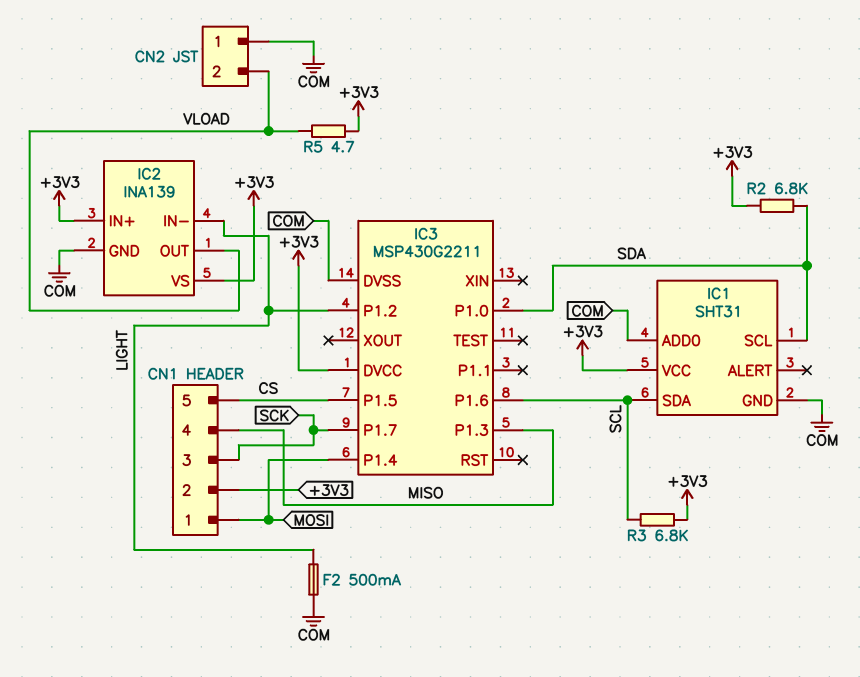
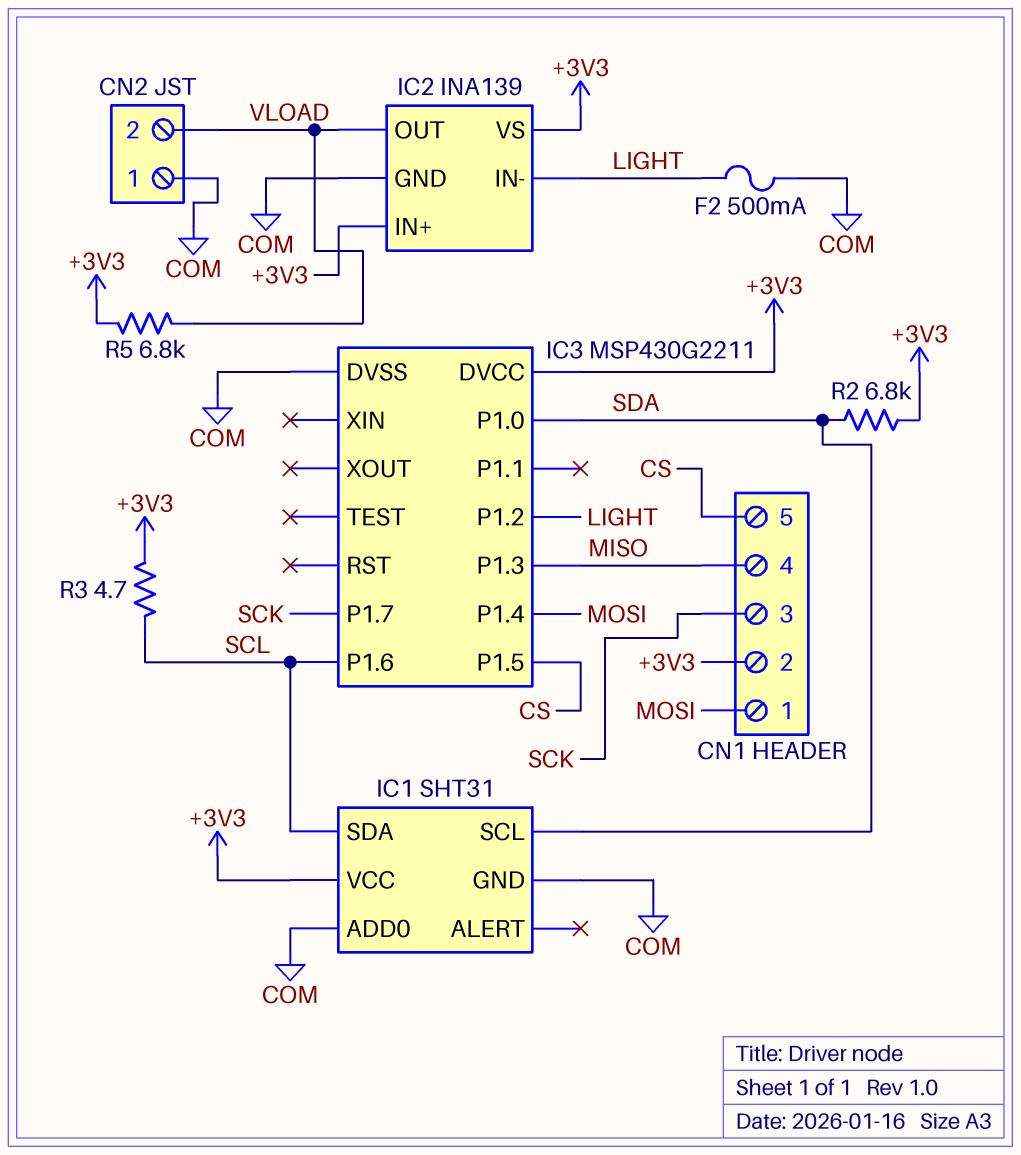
R3: 6.8k (+3V3, SCL) -> 4.7 (+3V3, SCL)
R5: 4.7 (+3V3, VLOAD) -> 6.8k (+3V3, VLOAD)

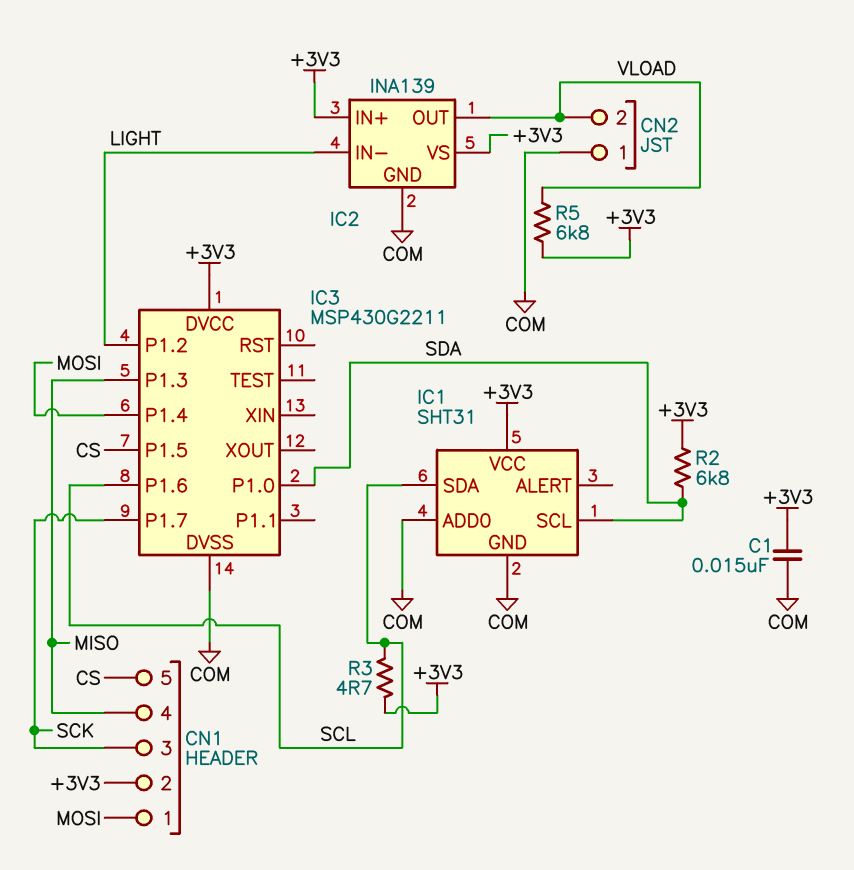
C1: none -> 15nF (+3V3, COM)
F2: 500mA (COM, LIGHT) -> none

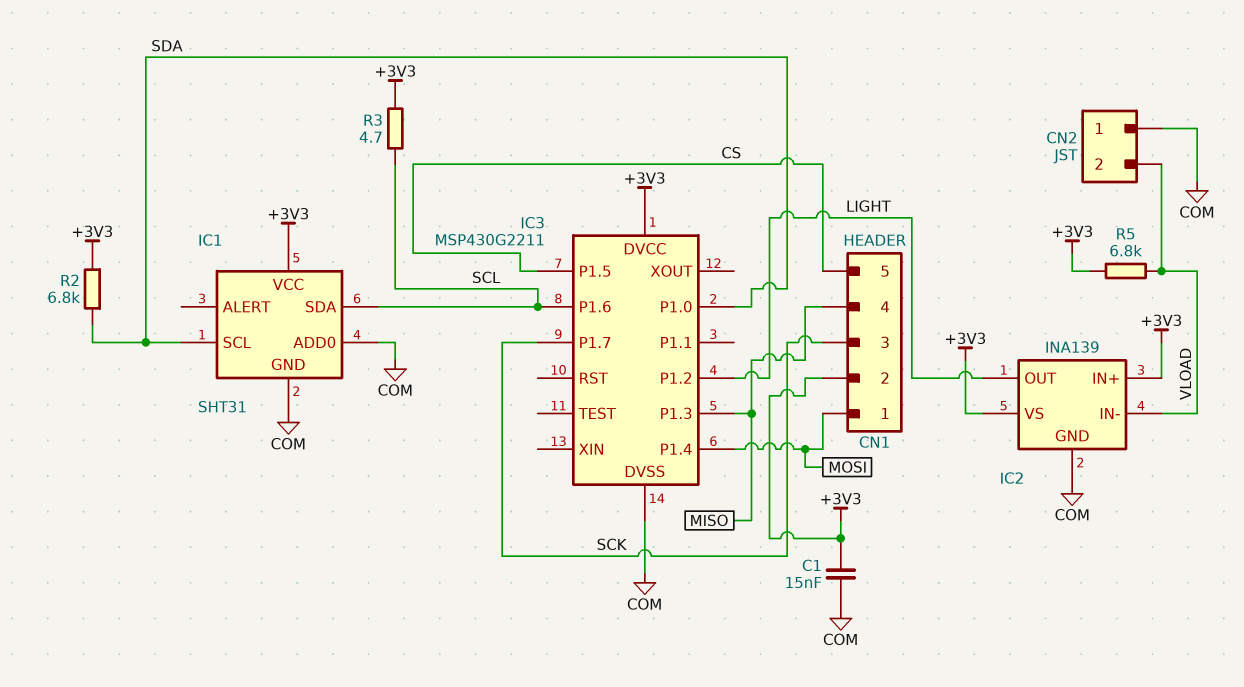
IC2 pin IN-: LIGHT -> VLOAD
IC2 pin OUT: VLOAD -> LIGHT

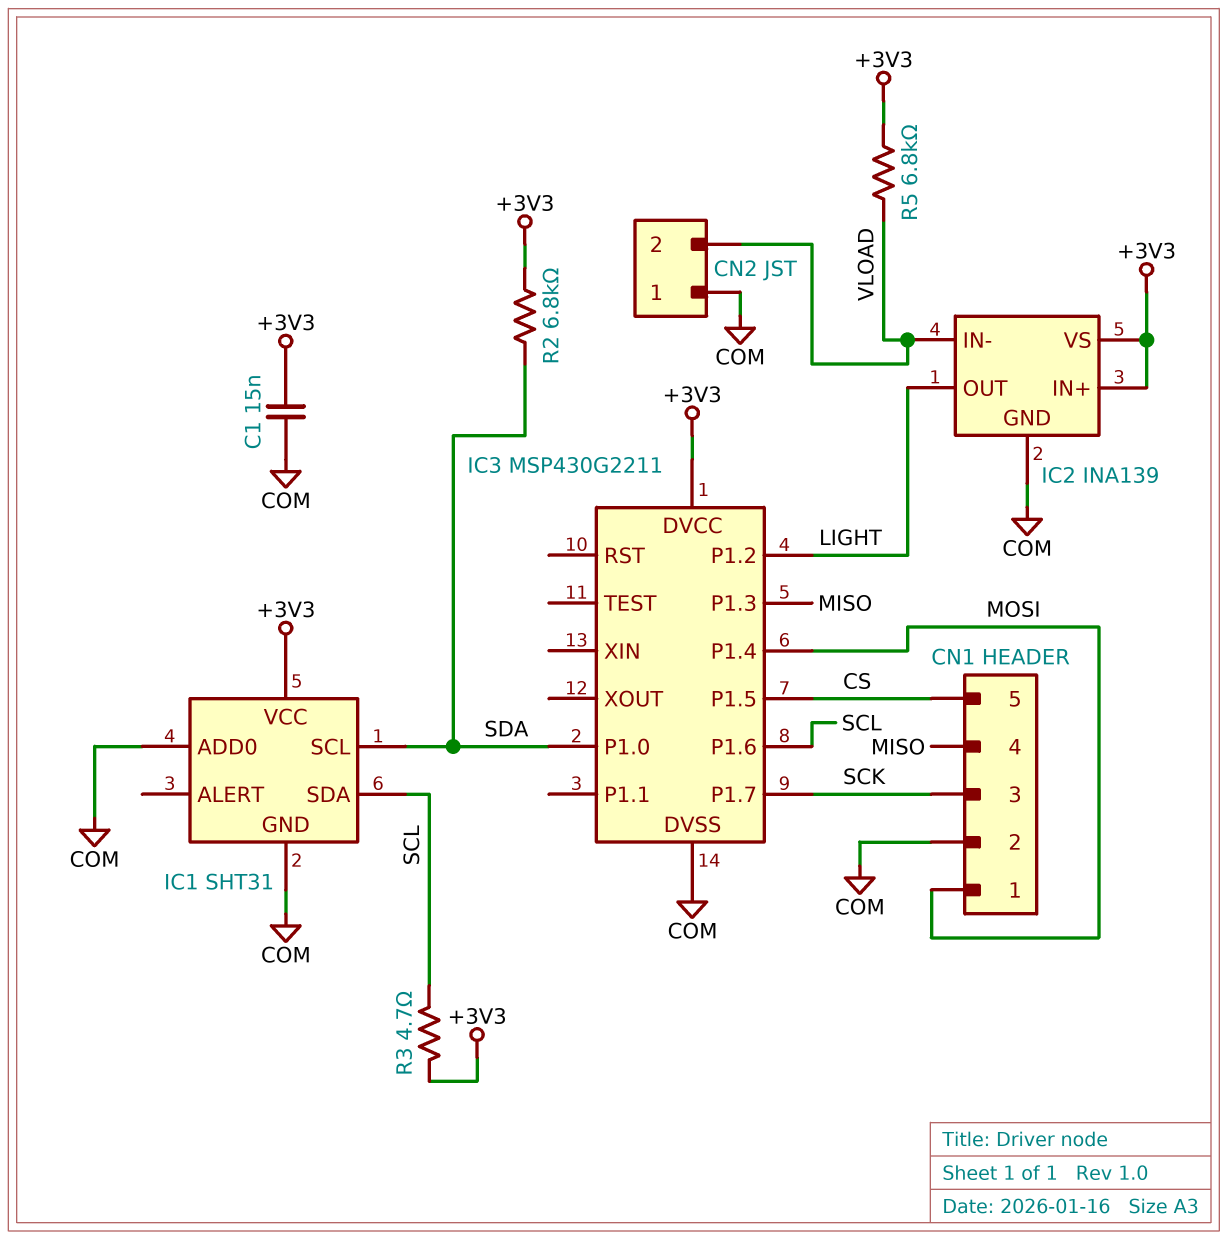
CN1 pin 2: +3V3 -> COM

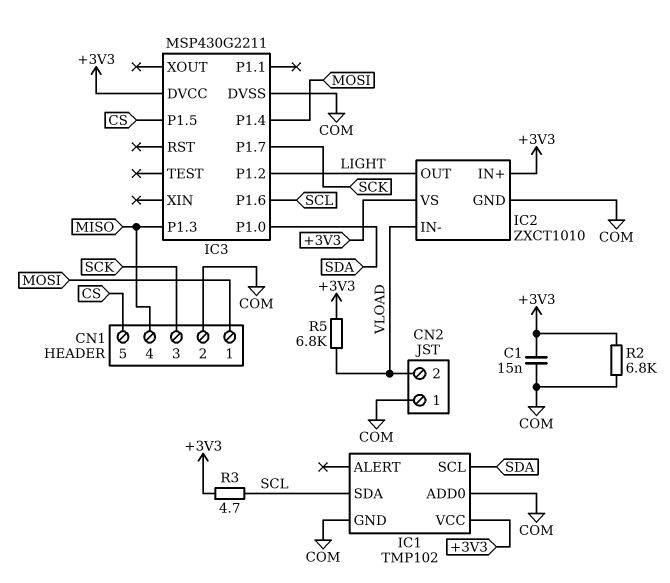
IC1: SHT31 -> TMP102
IC2: INA139 -> ZXCT1010
R2: 6.8k (+3V3, SDA) -> 6.8k (+3V3, COM)

